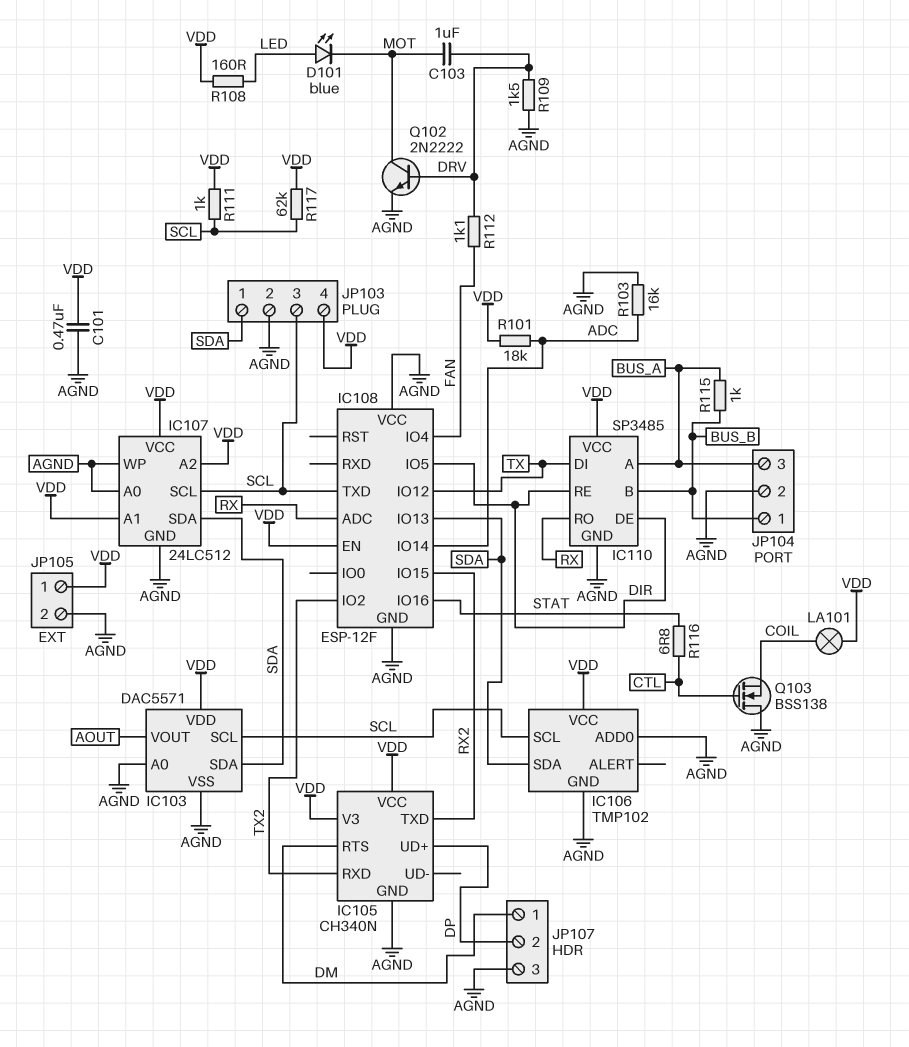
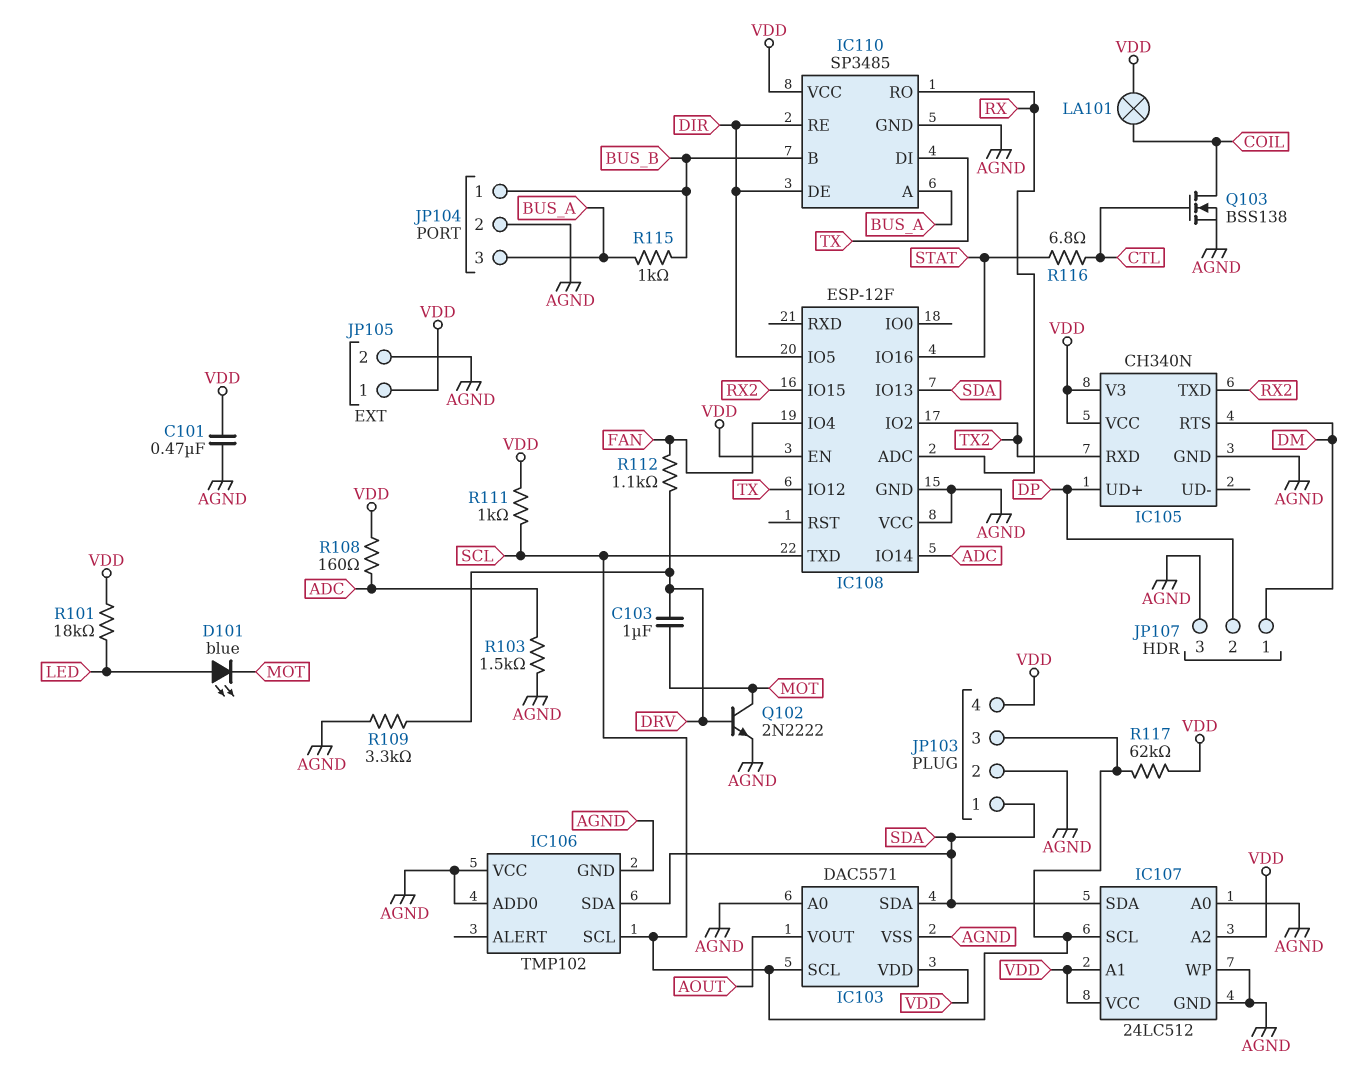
IC106 pin VCC: VDD -> AGND
Q103: NMOS BSS138 (G CTL, D AGND, S COIL) -> NMOS BSS138 (G CTL, D COIL, S AGND)
R101: 18k (ADC, VDD) -> 18k (LED, VDD)
R103: 16k (ADC, AGND) -> 1.5k (ADC, AGND)
R108: 160 (LED, VDD) -> 160 (ADC, VDD)
R109: 1.5k (AGND, DRV) -> 3.3k (AGND, DRV)

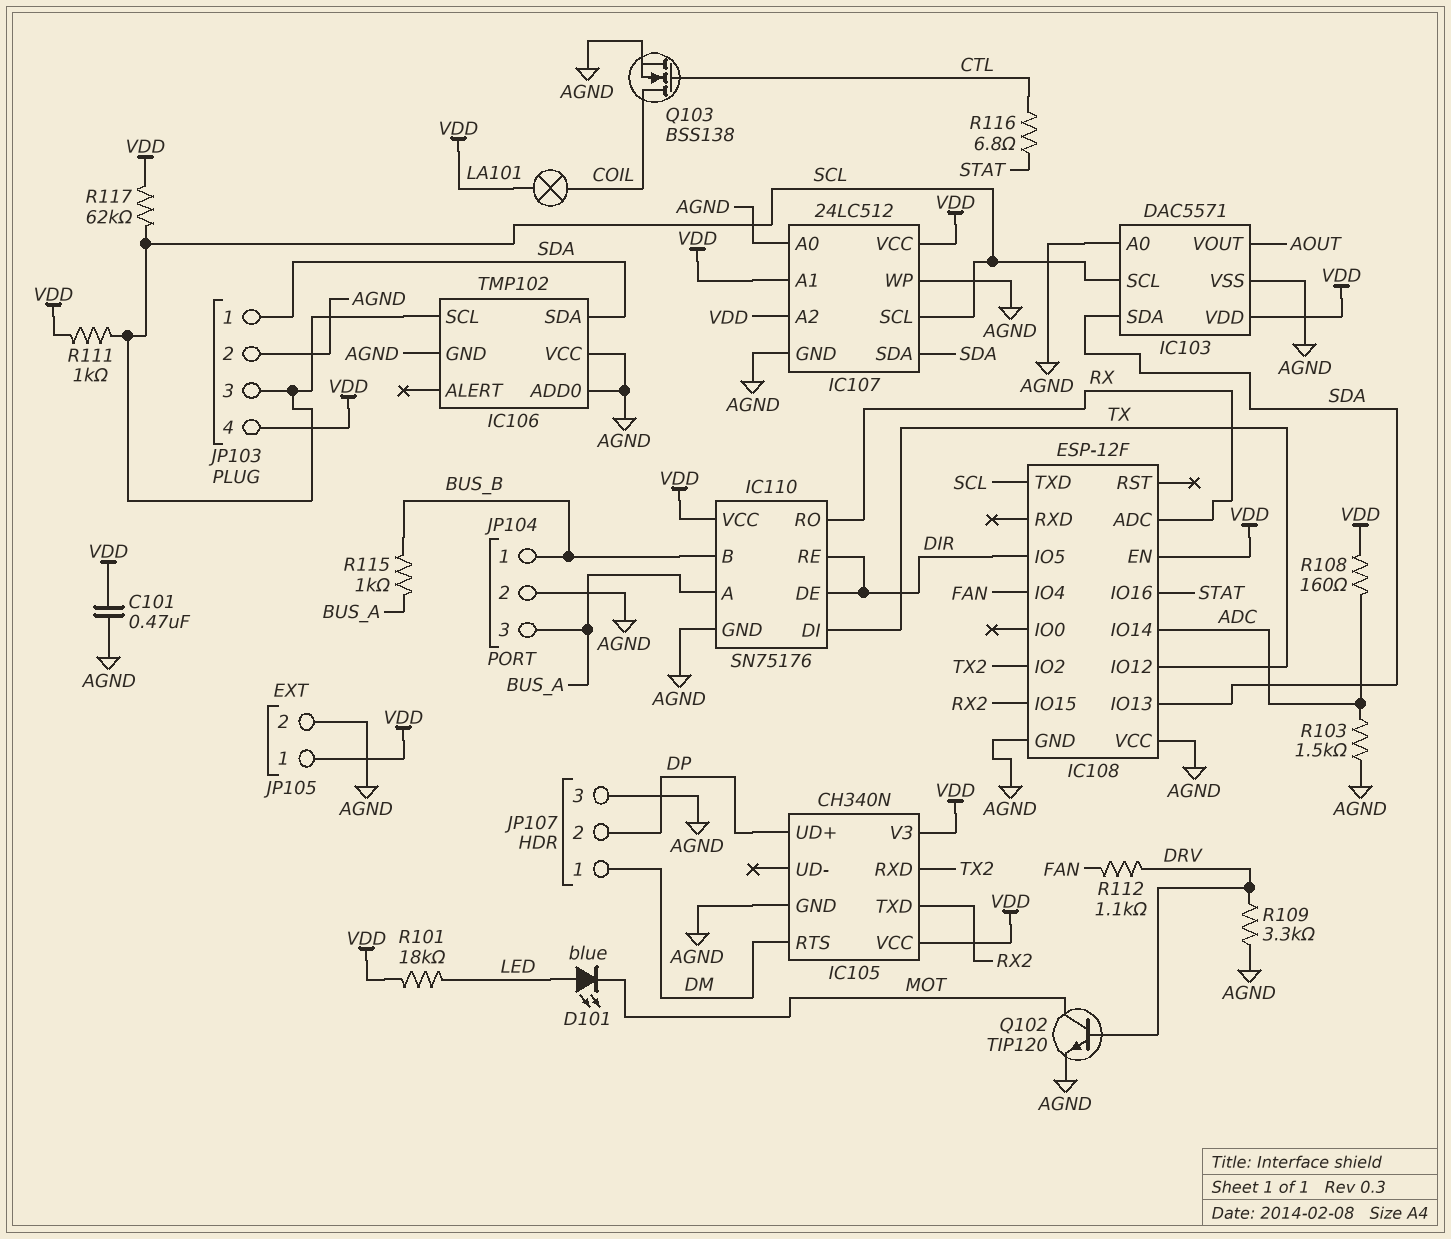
C103: 1uF (DRV, MOT) -> none
IC110: SP3485 -> SN75176
Q102: NPN 2N2222 (B DRV, C MOT, E AGND) -> NPN TIP120 (B DRV, C MOT, E AGND)

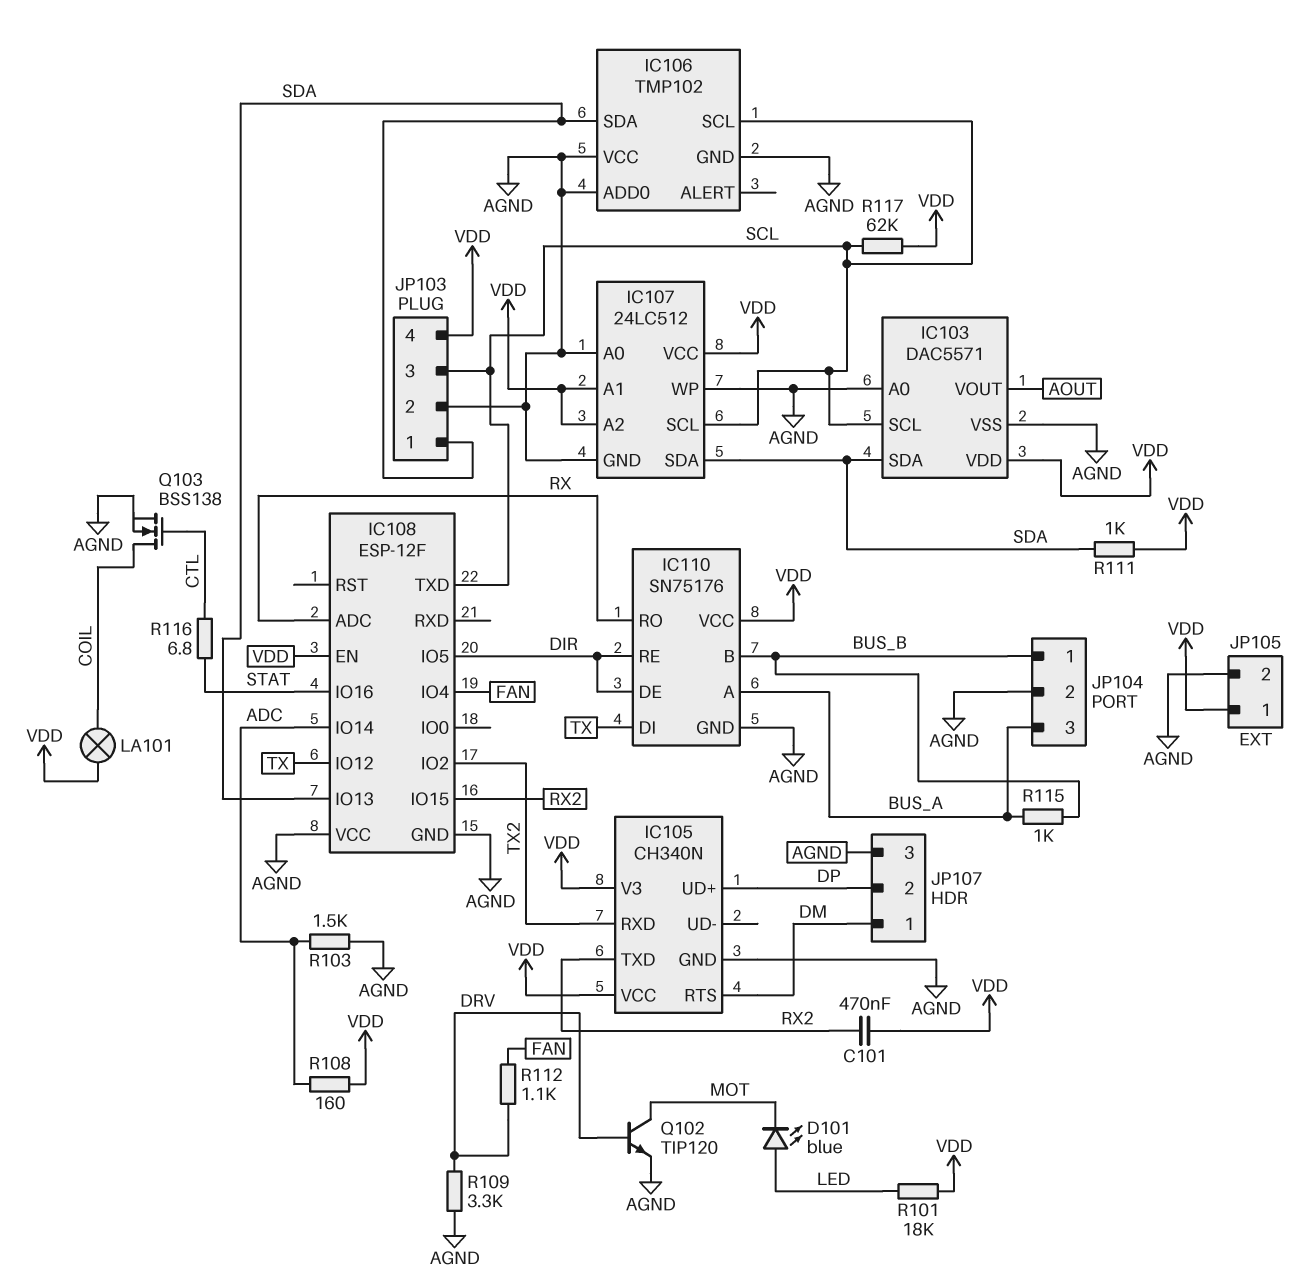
C101: 470nF (AGND, VDD) -> 470nF (RX2, VDD)
R111: 1k (SCL, VDD) -> 1k (SDA, VDD)

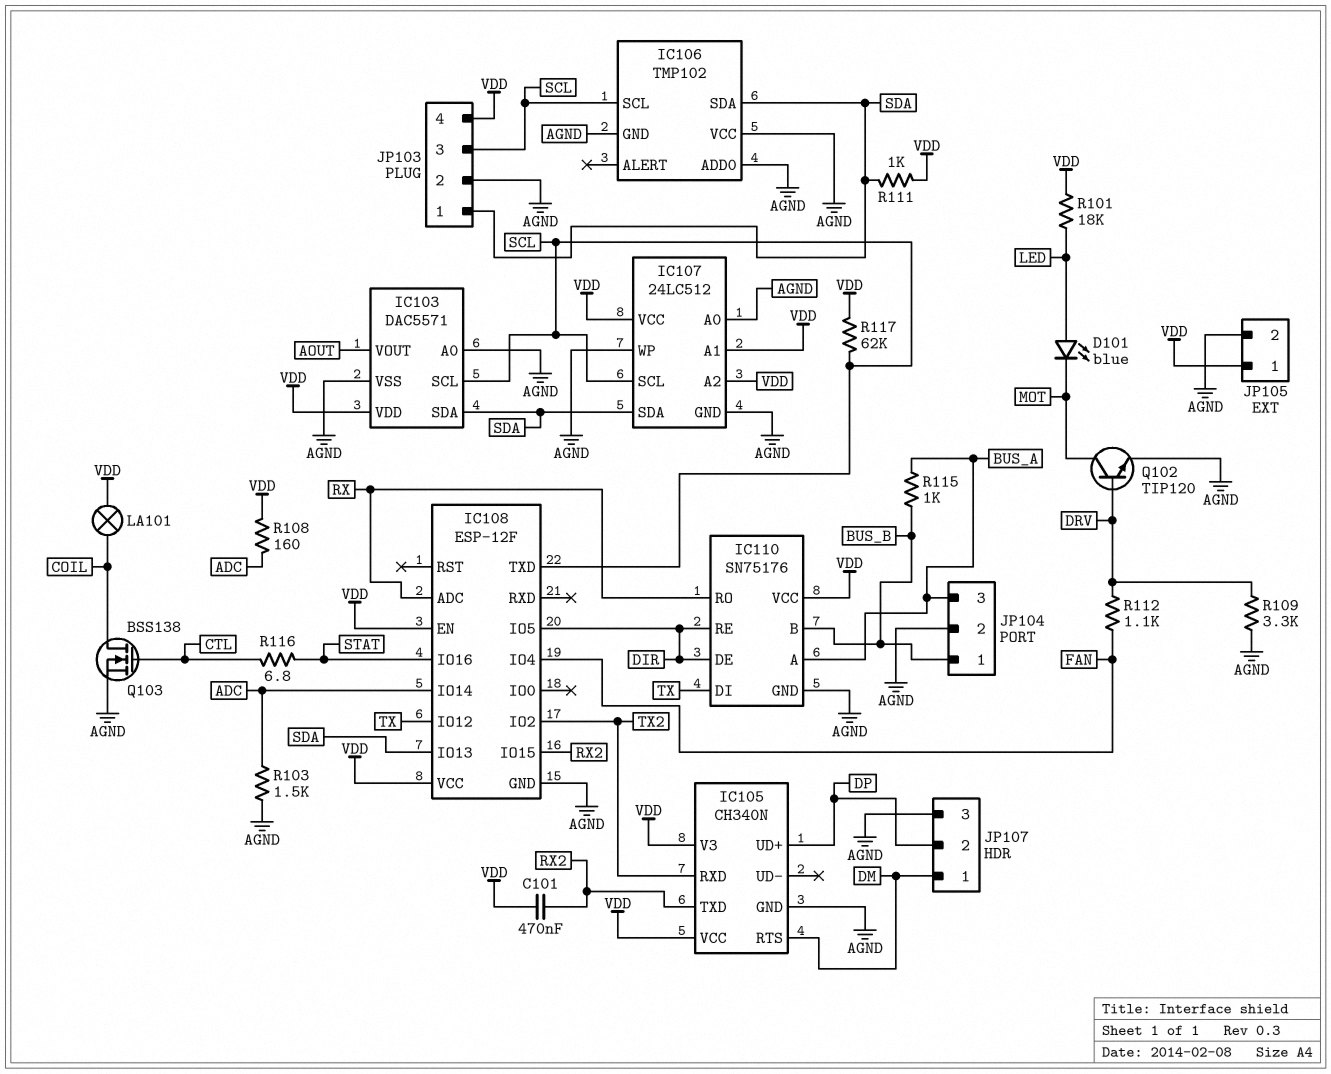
IC108 pin VCC: AGND -> VDD

